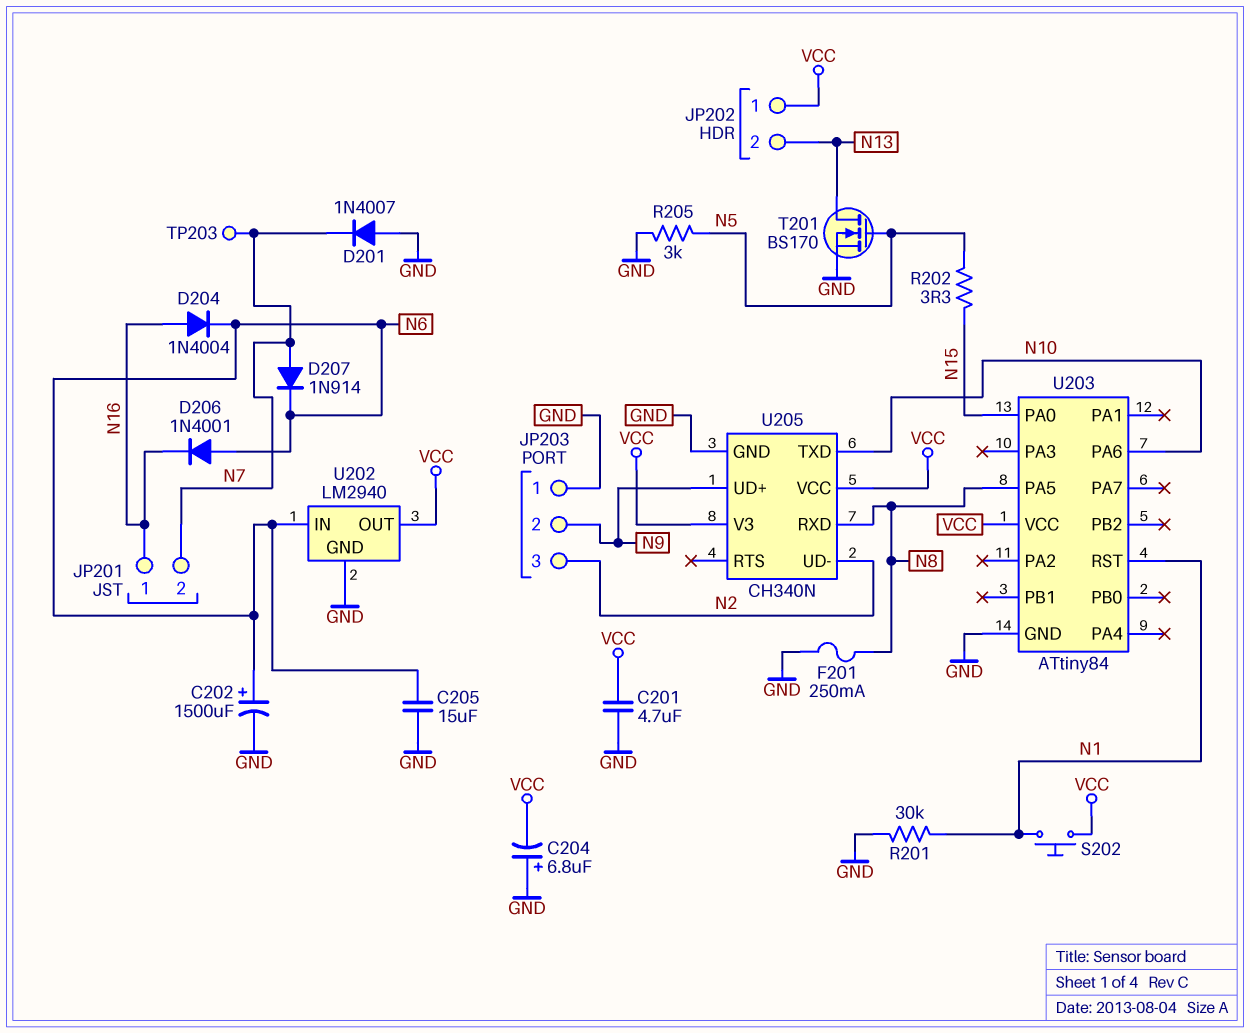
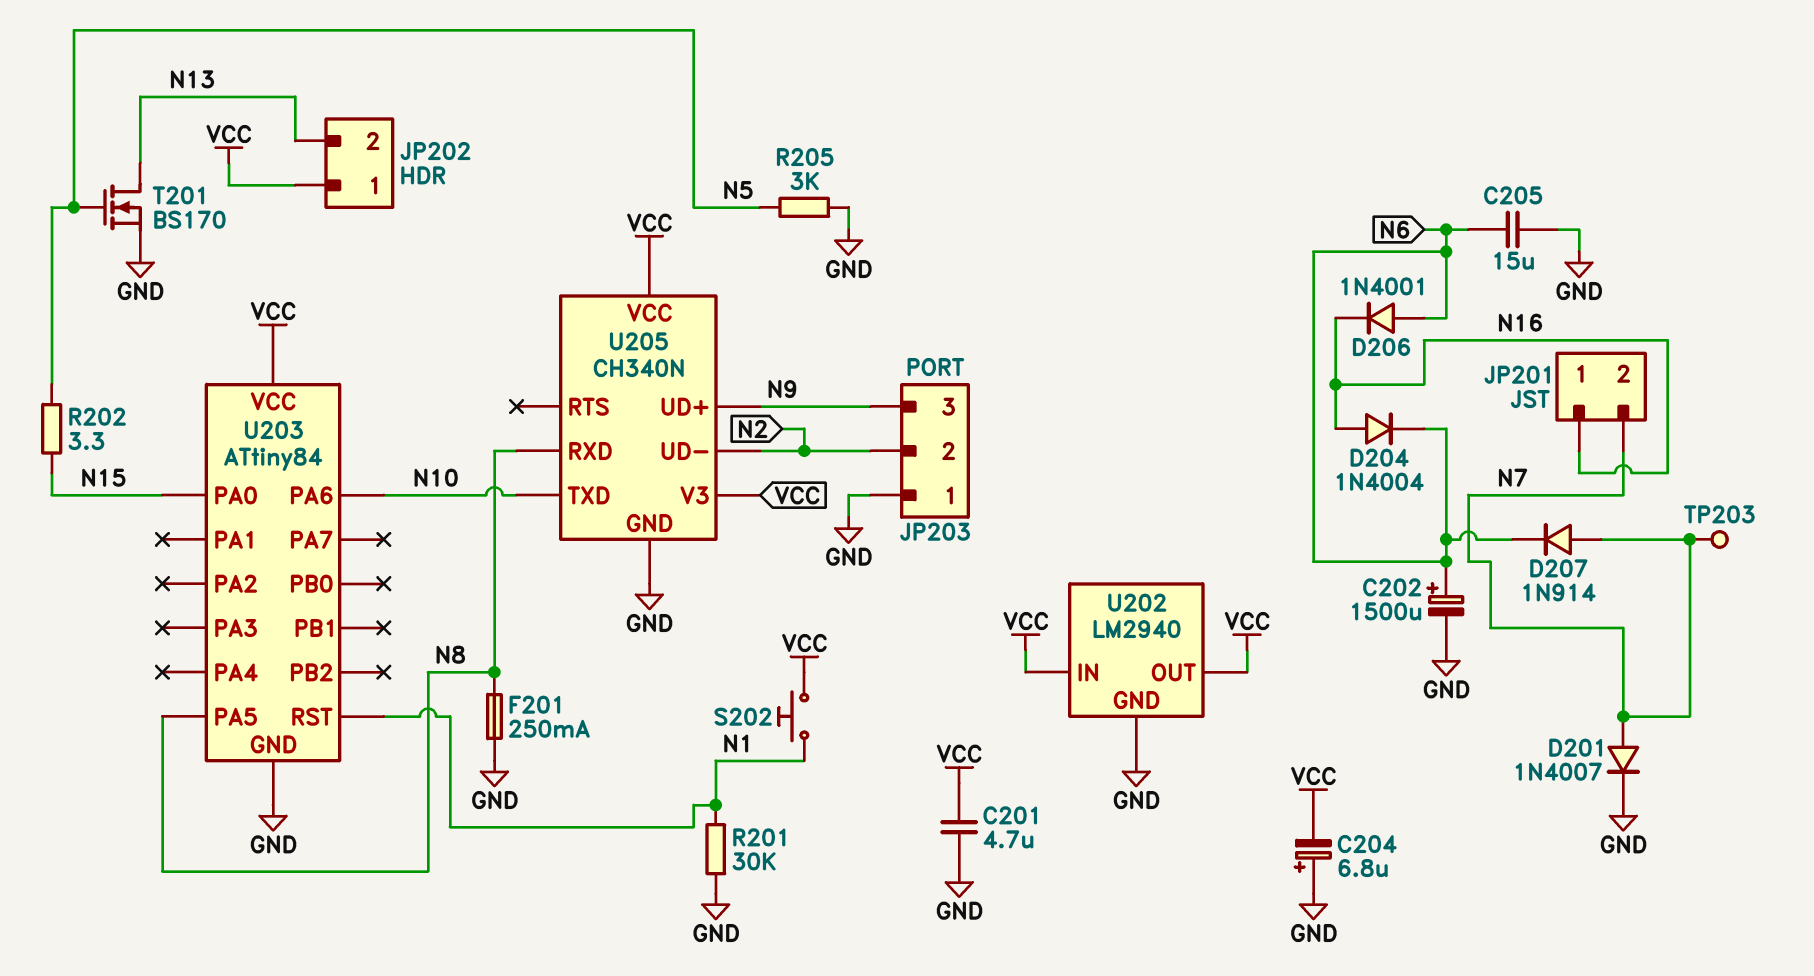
D201: diode 1N4007 (A GND, K N7) -> diode 1N4007 (A N7, K GND)
JP203 pin 2: N9 -> N2
JP203 pin 3: N2 -> N9
U202 pin IN: N6 -> VCC

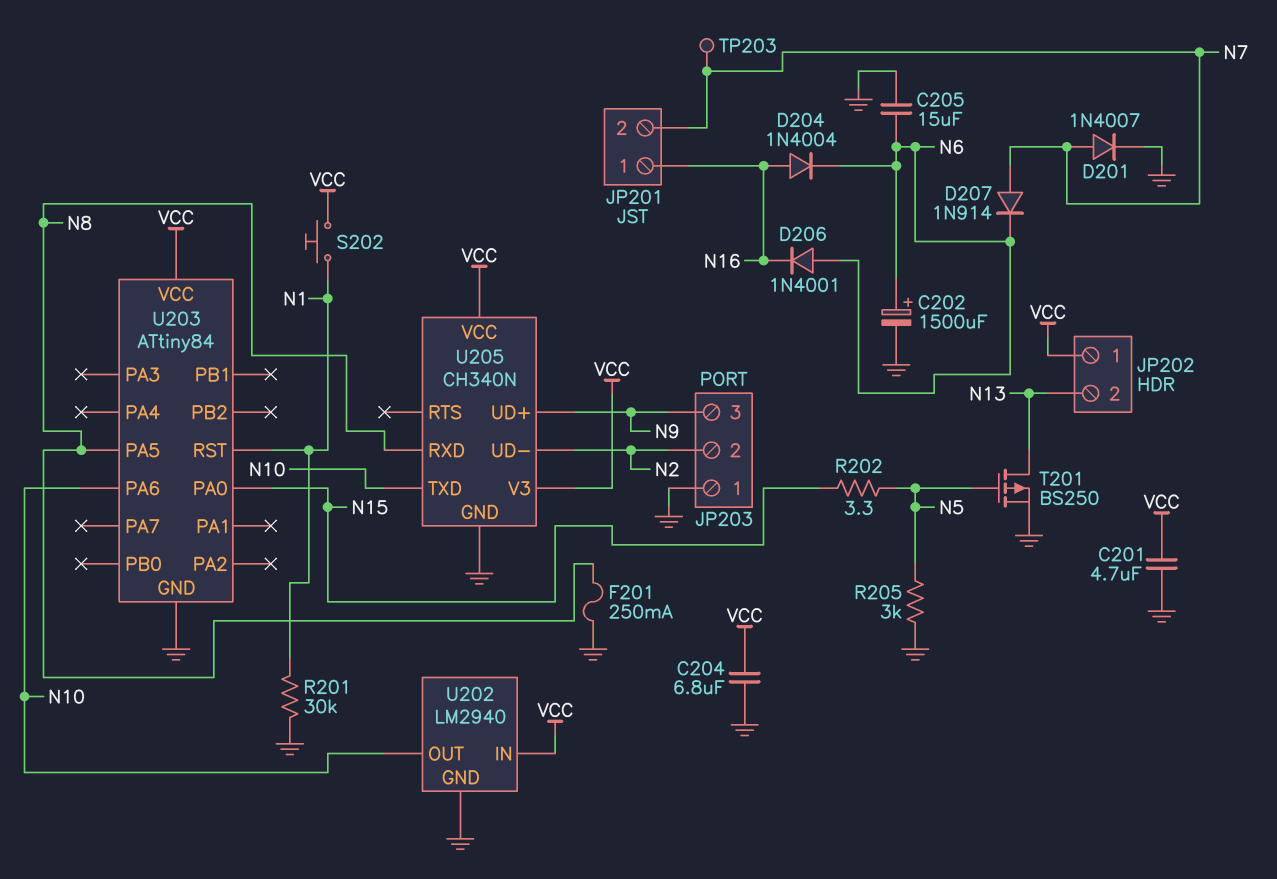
C204: 6.8uF (plus GND, minus VCC) -> 6.8uF (GND, VCC)
T201: NMOS BS170 (G N5, D N13, S GND) -> PMOS BS250 (G N5, D N13, S GND)
U202 pin OUT: VCC -> N10

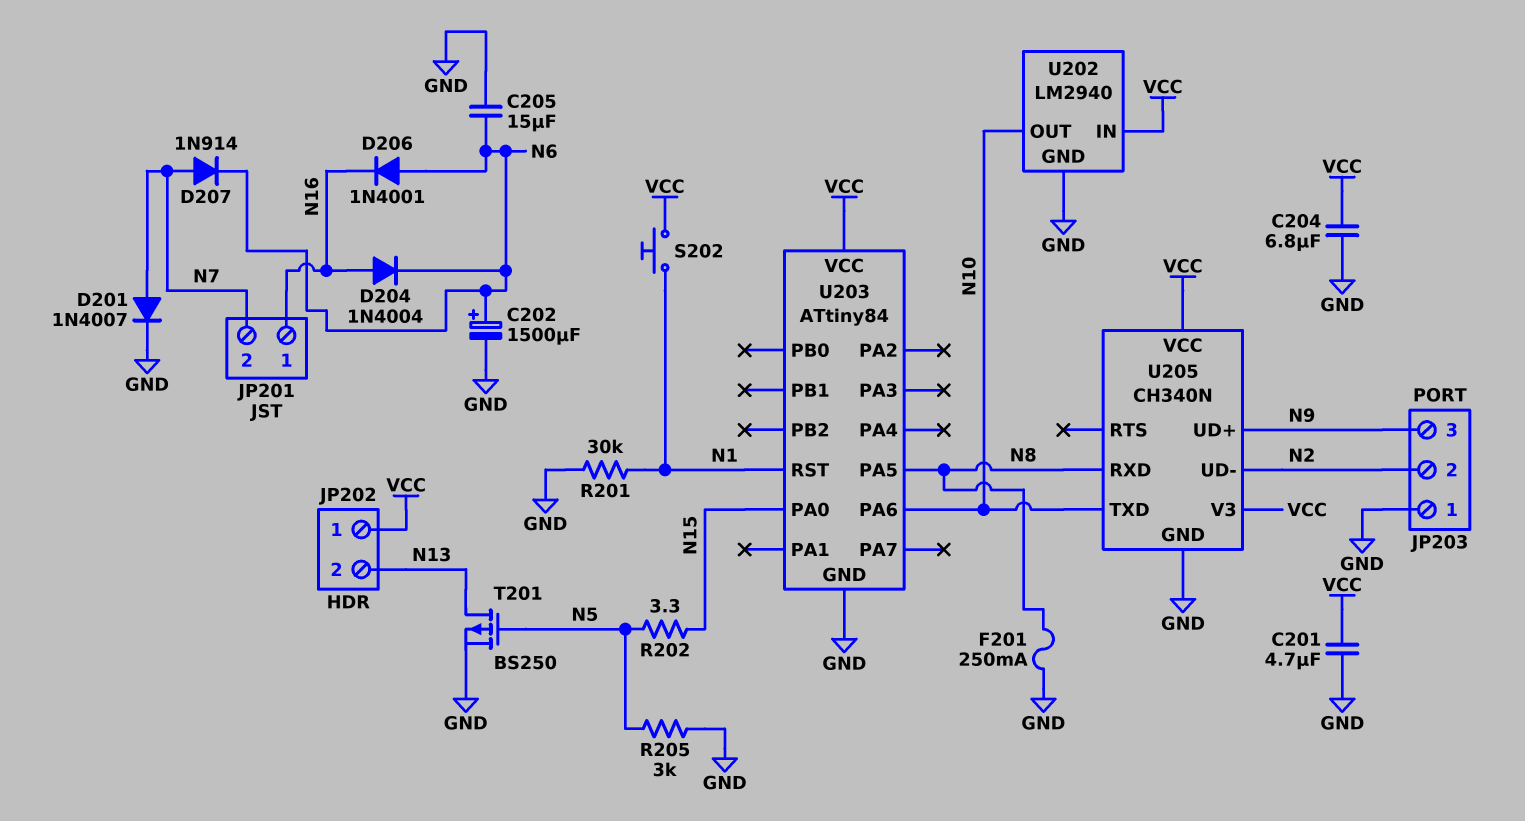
TP203: test point (N7) -> none

